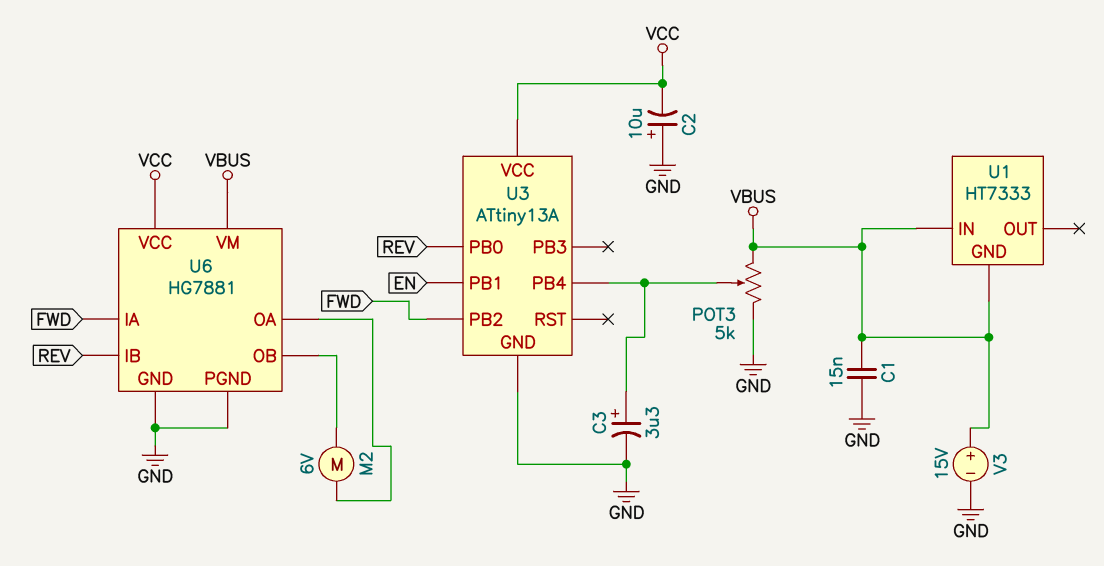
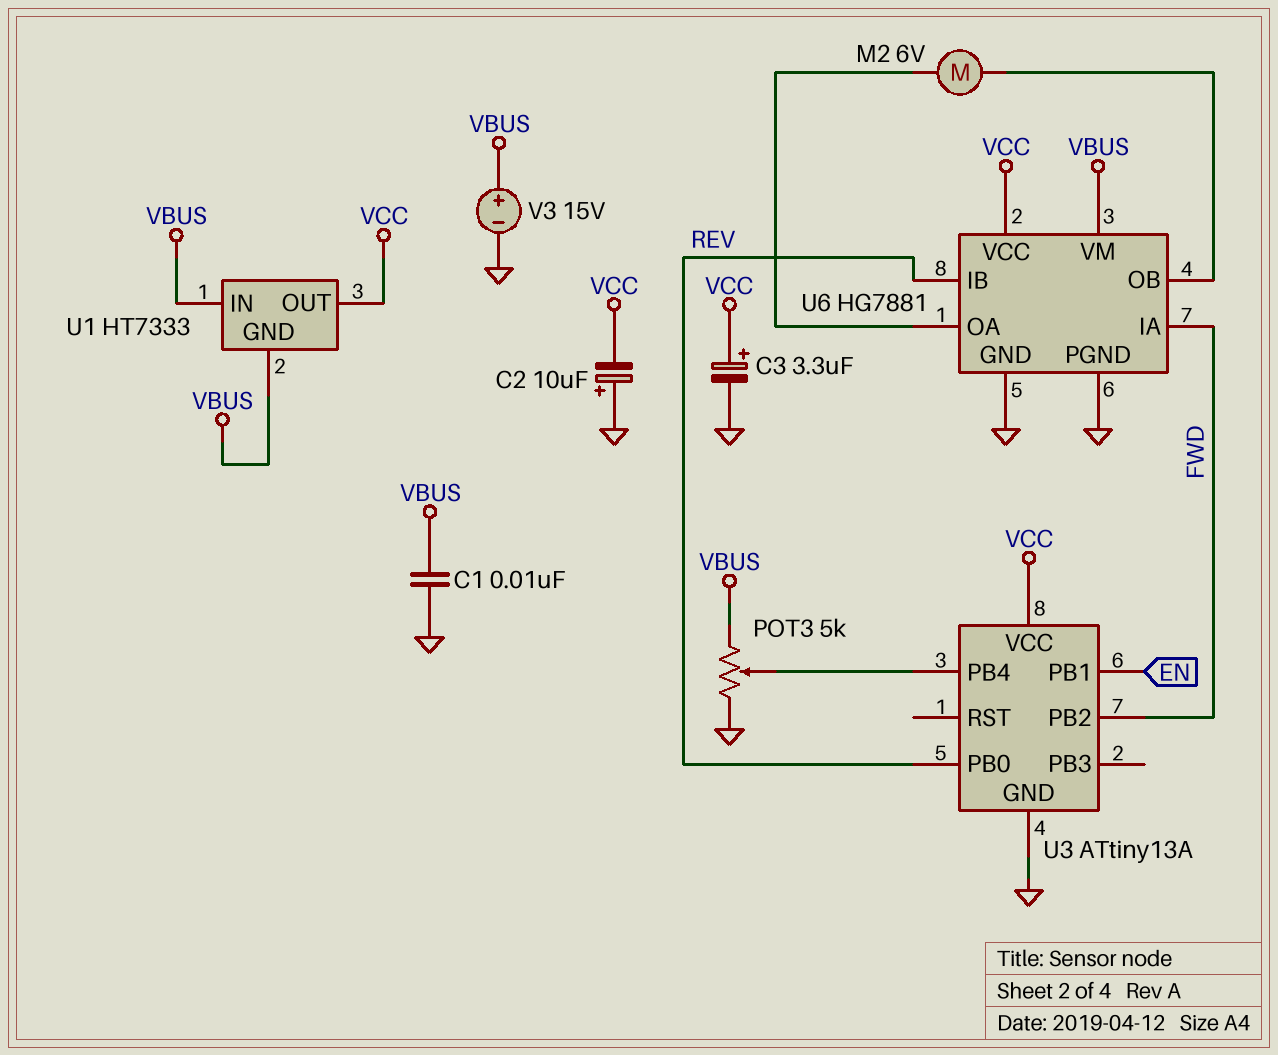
C1: 15nF (GND, VBUS) -> 10nF (GND, VBUS)
C3: 3.3uF (plus U3/PB4, minus GND) -> 3.3uF (plus VCC, minus GND)
U1 pin OUT: none -> VCC

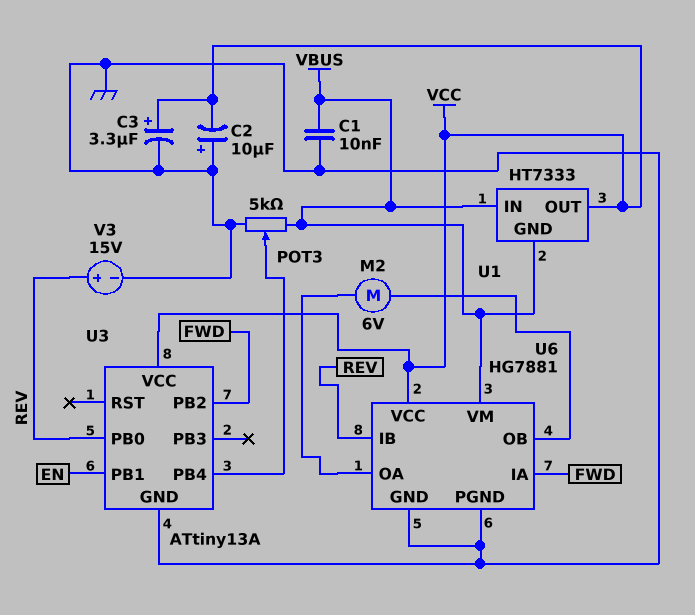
V3: 15V (plus VBUS, minus GND) -> 15V (plus REV, minus GND)

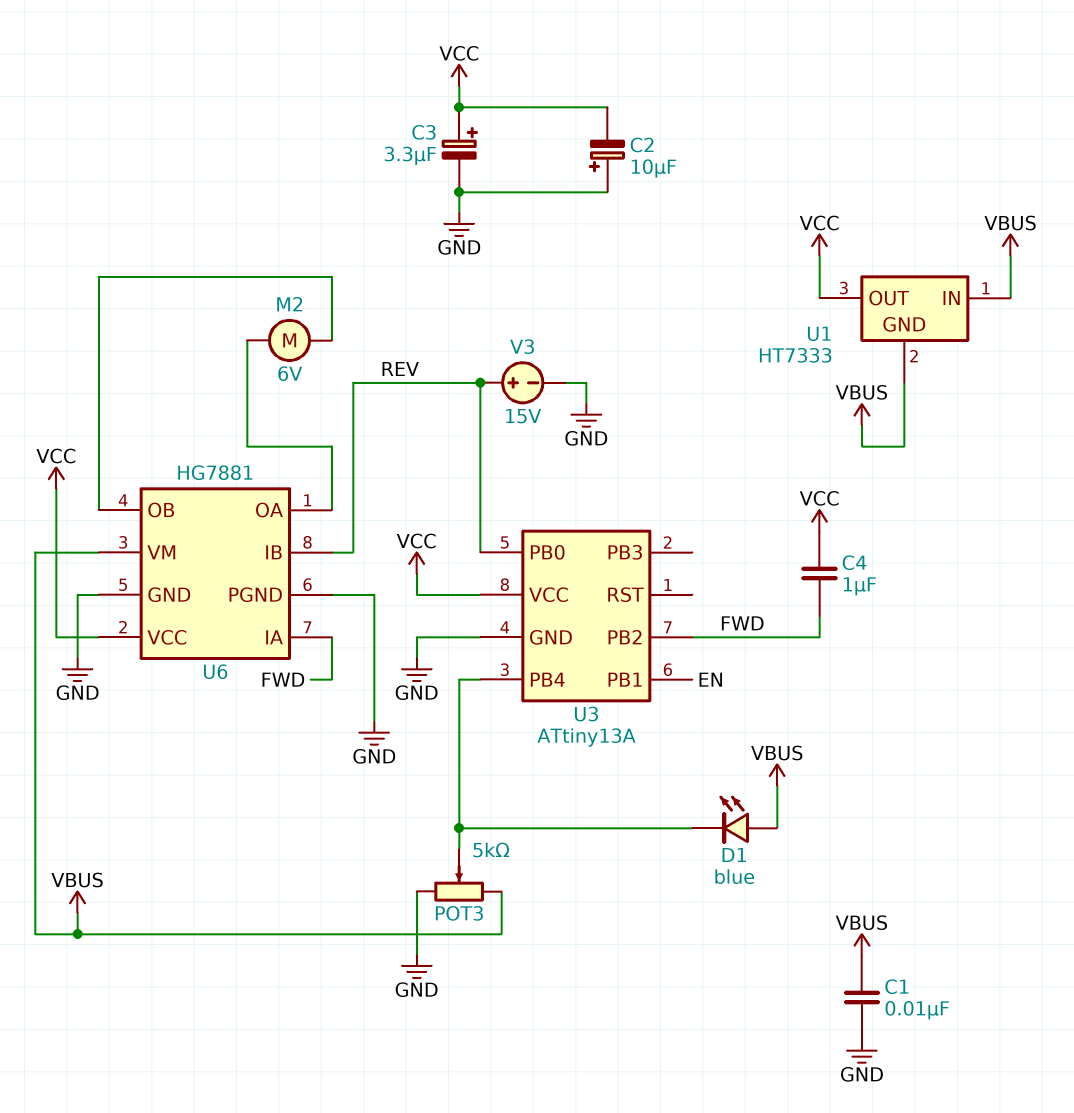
C4: none -> 1uF (FWD, VCC)
D1: none -> LED blue (A VBUS, K U3/PB4)

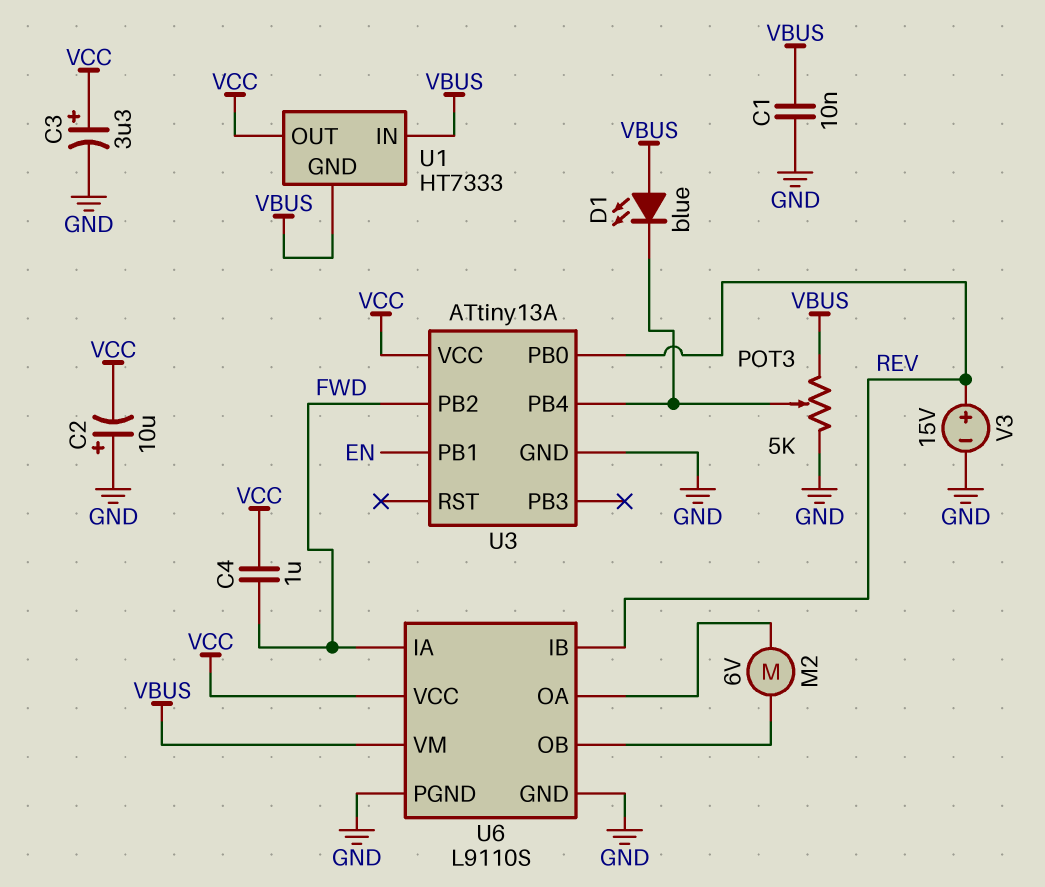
U6: HG7881 -> L9110S

